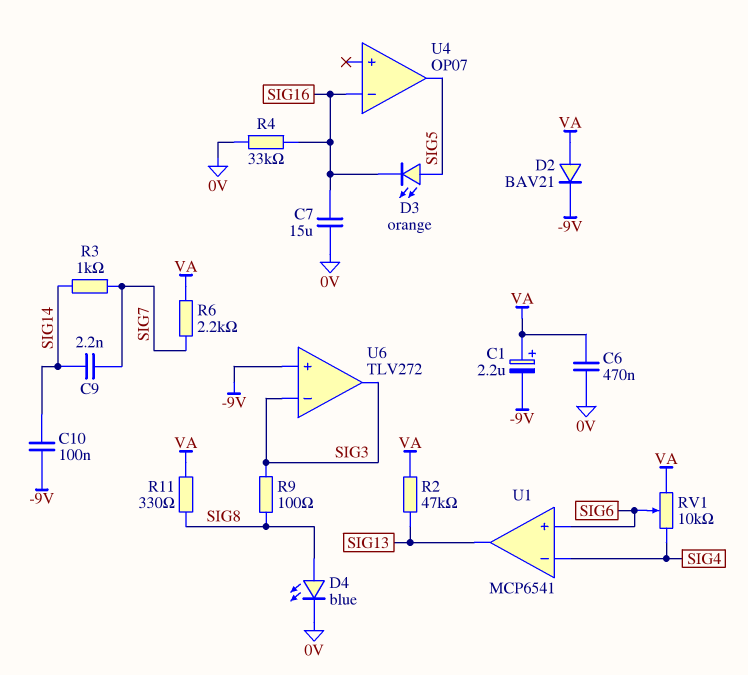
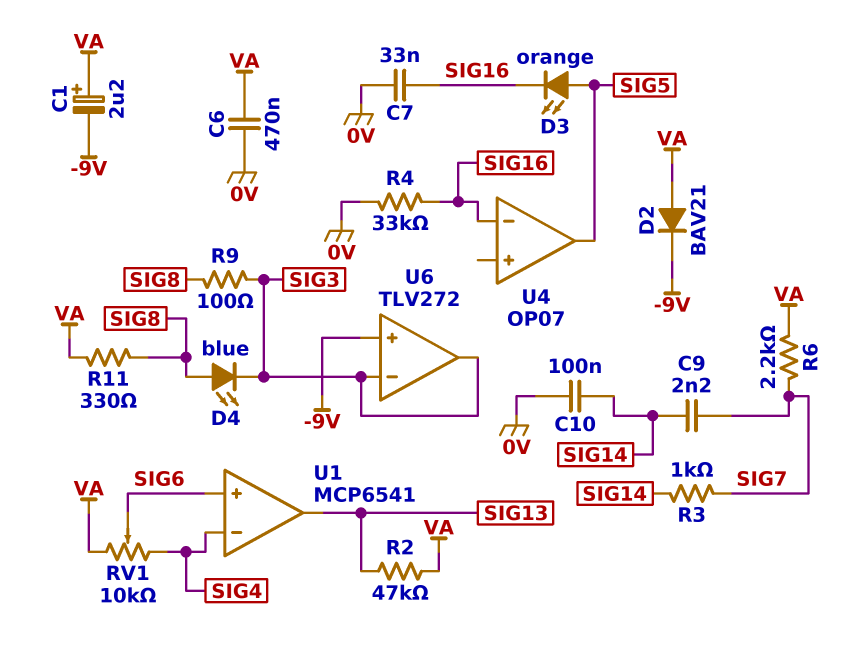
C7: 15uF (0V, SIG16) -> 33nF (0V, SIG16)
C10: 100nF (-9V, SIG14) -> 100nF (0V, SIG14)
D4: LED blue (A SIG8, K 0V) -> LED blue (A SIG8, K SIG3)

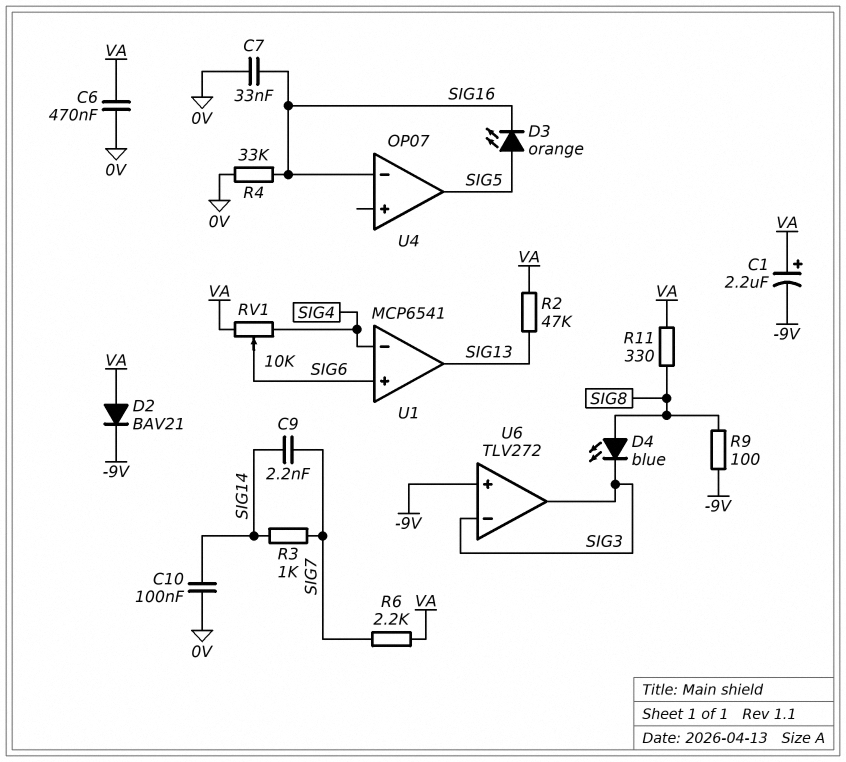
R9: 100 (SIG3, SIG8) -> 100 (-9V, SIG8)

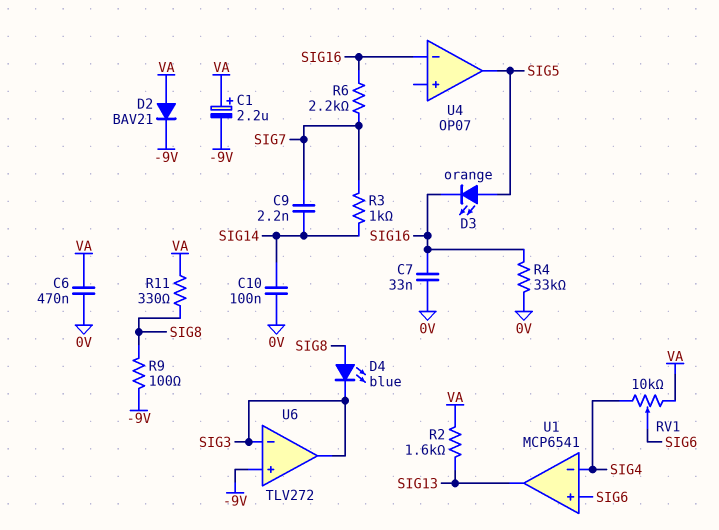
R2: 47k (SIG13, VA) -> 1.6k (SIG13, VA)
R6: 2.2k (SIG7, VA) -> 2.2k (SIG7, SIG16)

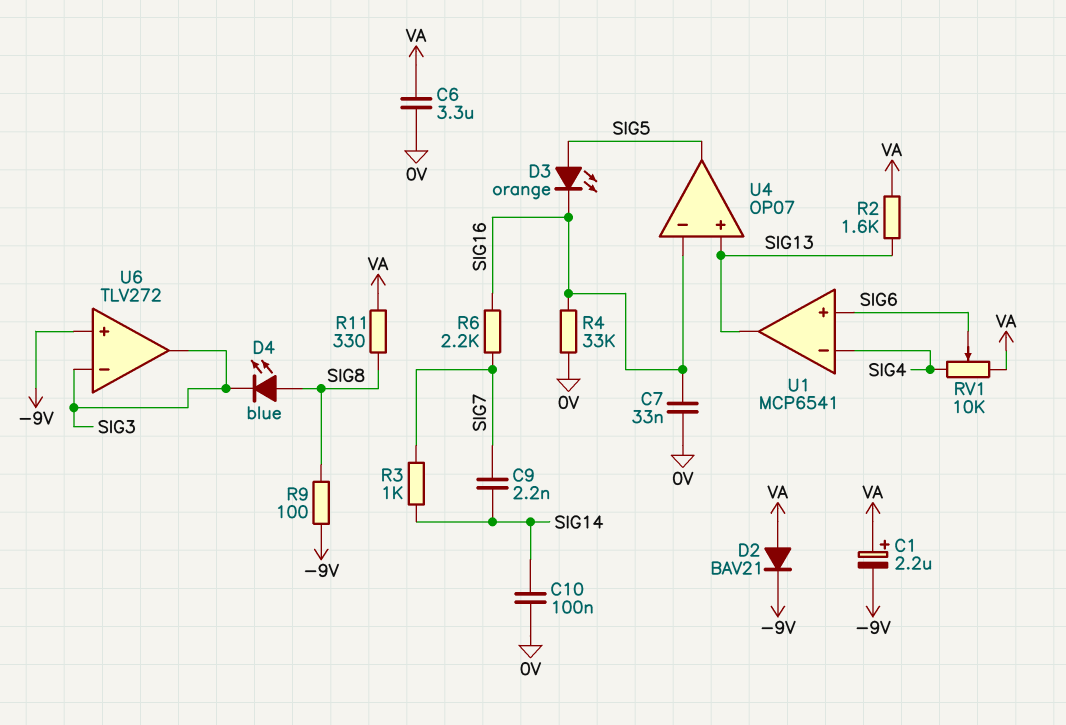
C6: 470nF (0V, VA) -> 3.3uF (0V, VA)
U4 pin in+: none -> SIG13

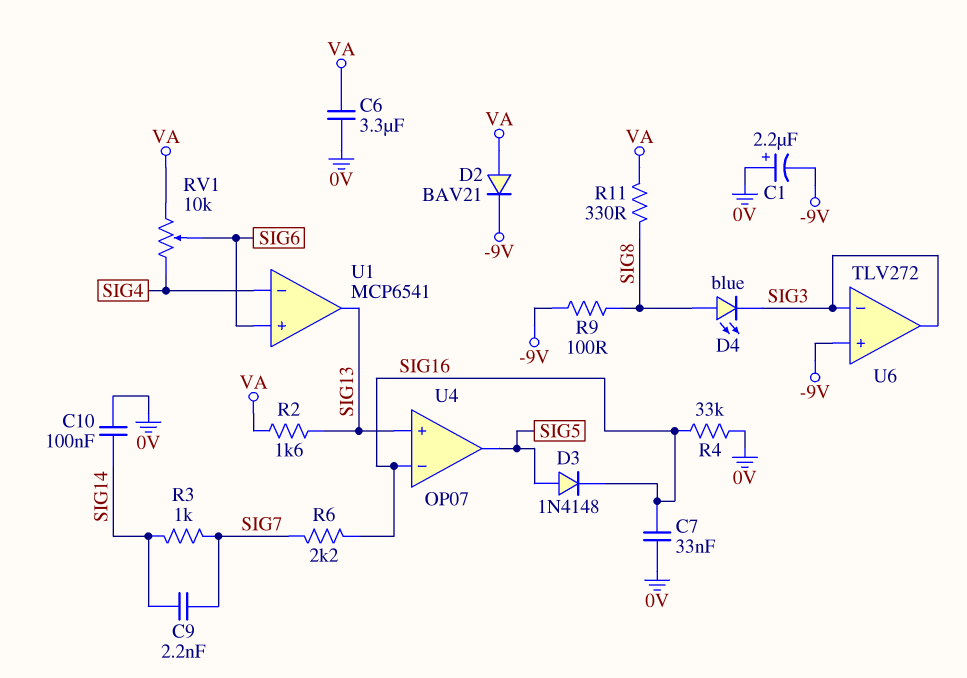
C1: 2.2uF (plus VA, minus -9V) -> 2.2uF (plus 0V, minus -9V)
D3: LED orange (A SIG5, K SIG16) -> diode 1N4148 (A SIG5, K SIG16)

